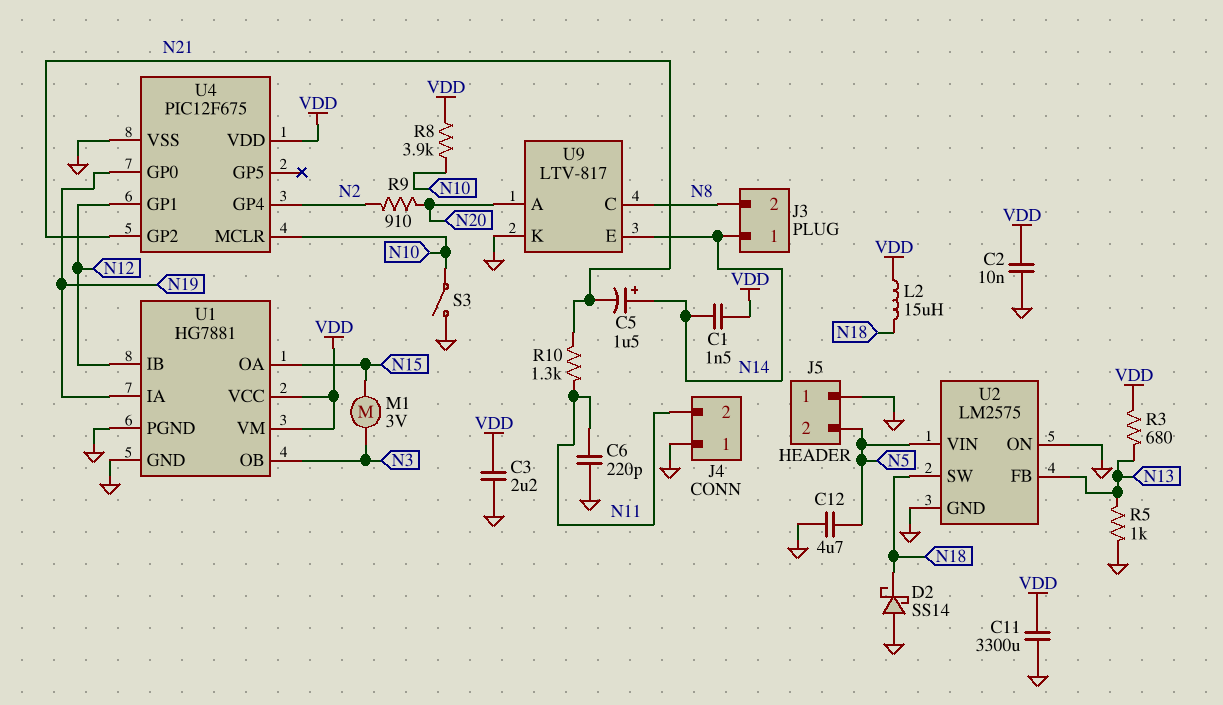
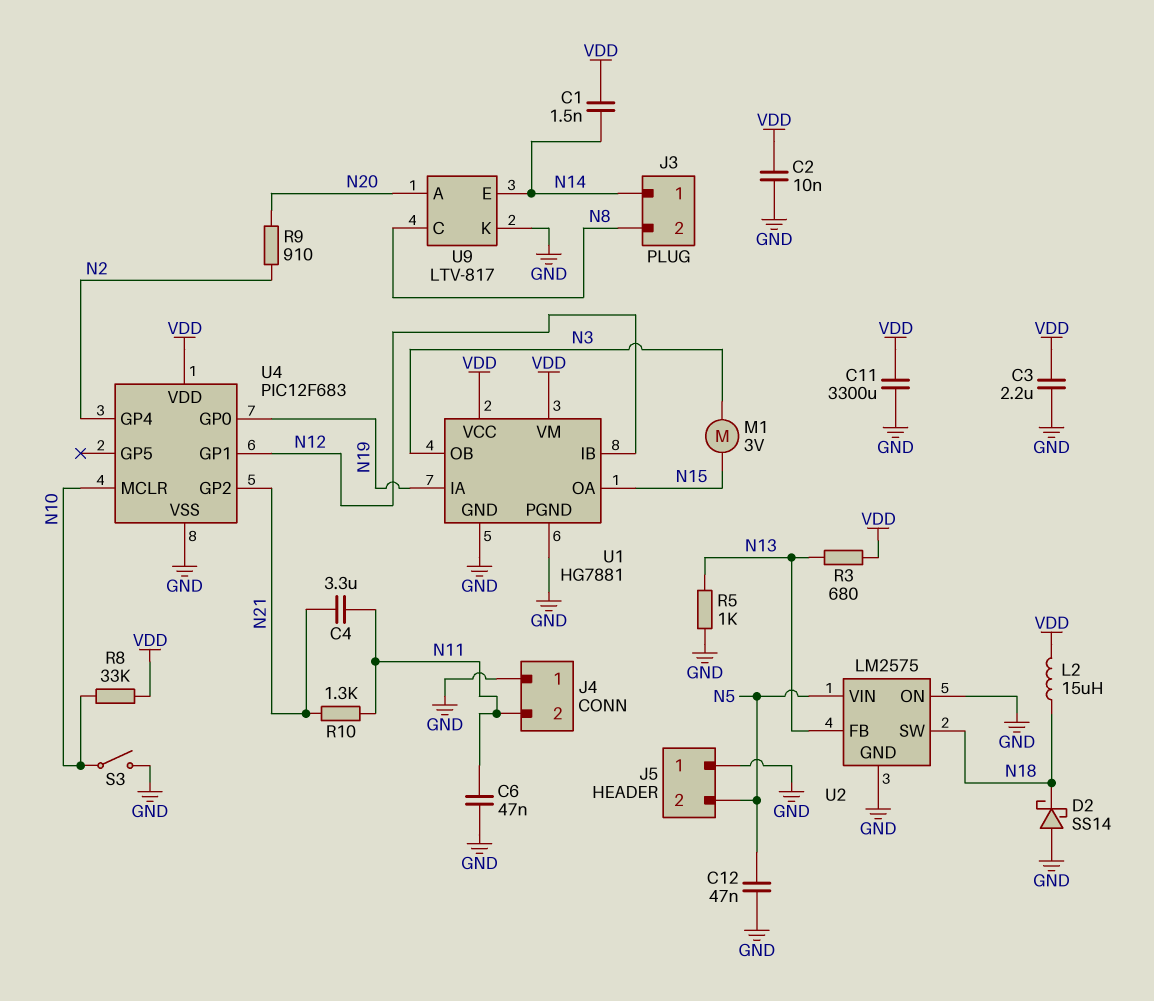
C4: none -> 3.3uF (N11, N21)
C5: 1.5uF (plus N14, minus N21) -> none
C6: 220pF (GND, N11) -> 47nF (GND, N11)
C12: 4.7uF (GND, N5) -> 47nF (GND, N5)
R8: 3.9k (N10, VDD) -> 33k (N10, VDD)
U4: PIC12F675 -> PIC12F683

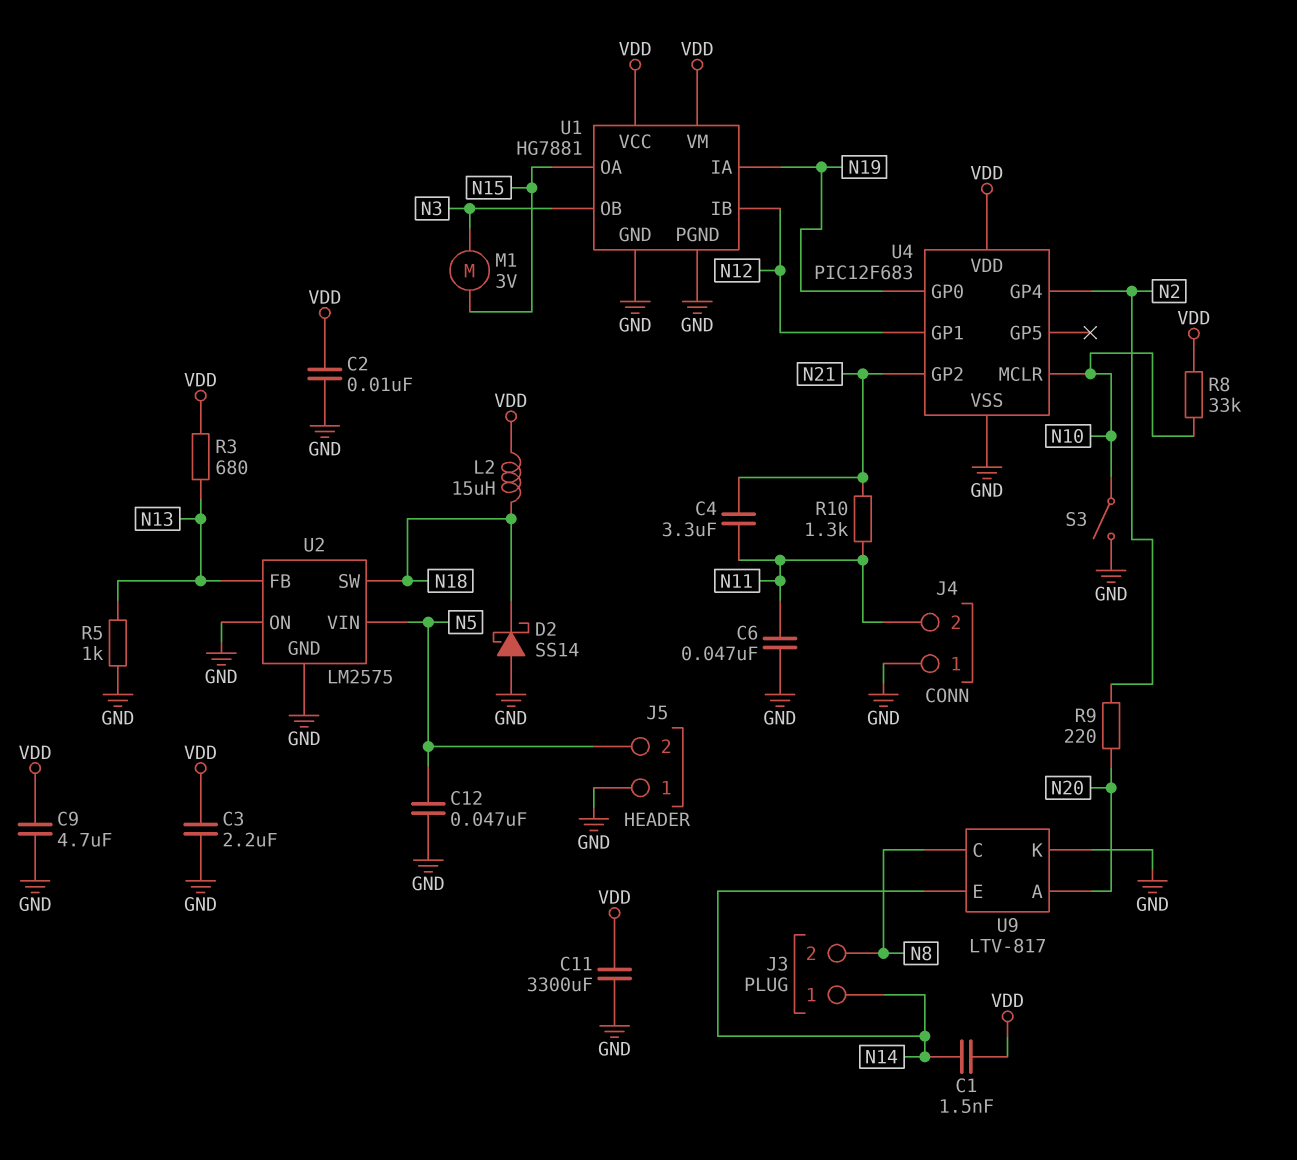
C9: none -> 4.7uF (GND, VDD)
R9: 910 (N2, N20) -> 220 (N2, N20)

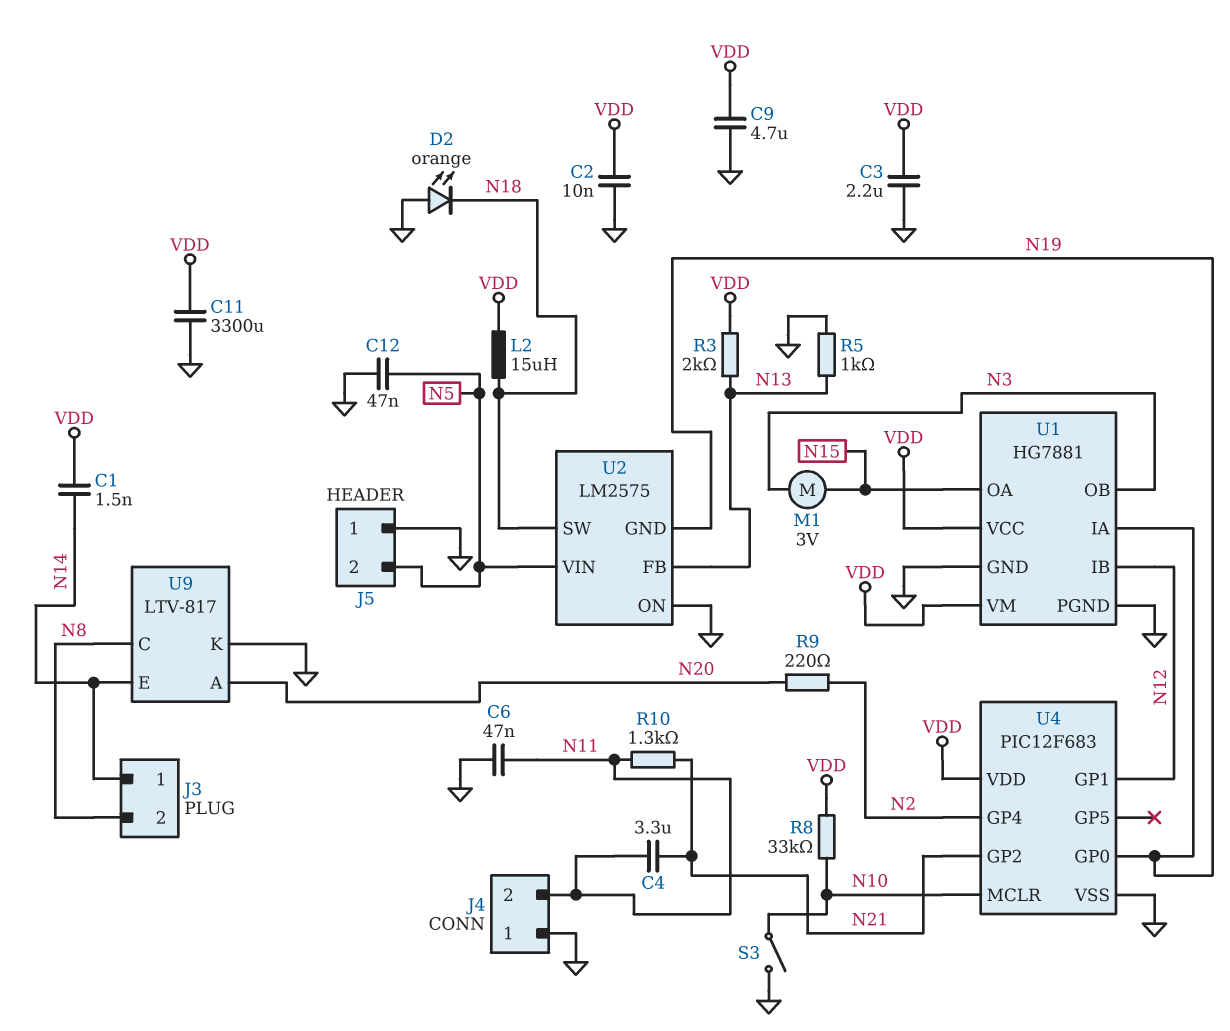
D2: schottky SS14 (A GND, K N18) -> LED orange (A GND, K N18)
R3: 680 (N13, VDD) -> 2k (N13, VDD)
U2 pin GND: GND -> N19

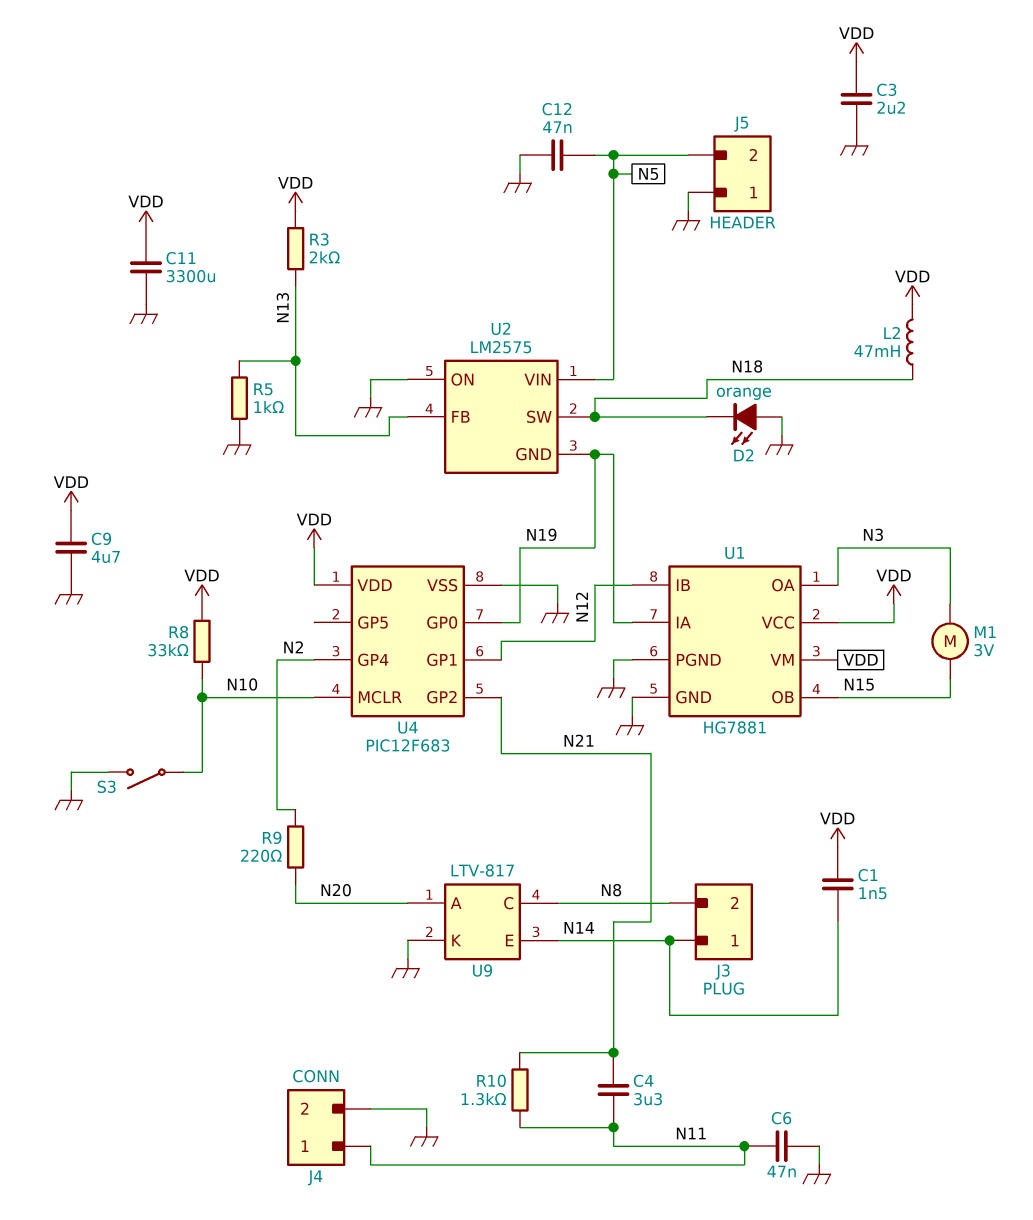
C2: 10nF (GND, VDD) -> none
J4 pin 1: GND -> N11
J4 pin 2: N11 -> GND
L2: 15uH (N18, VDD) -> 47mH (N18, VDD)
U1 pin OA: N15 -> N3
U1 pin OB: N3 -> N15

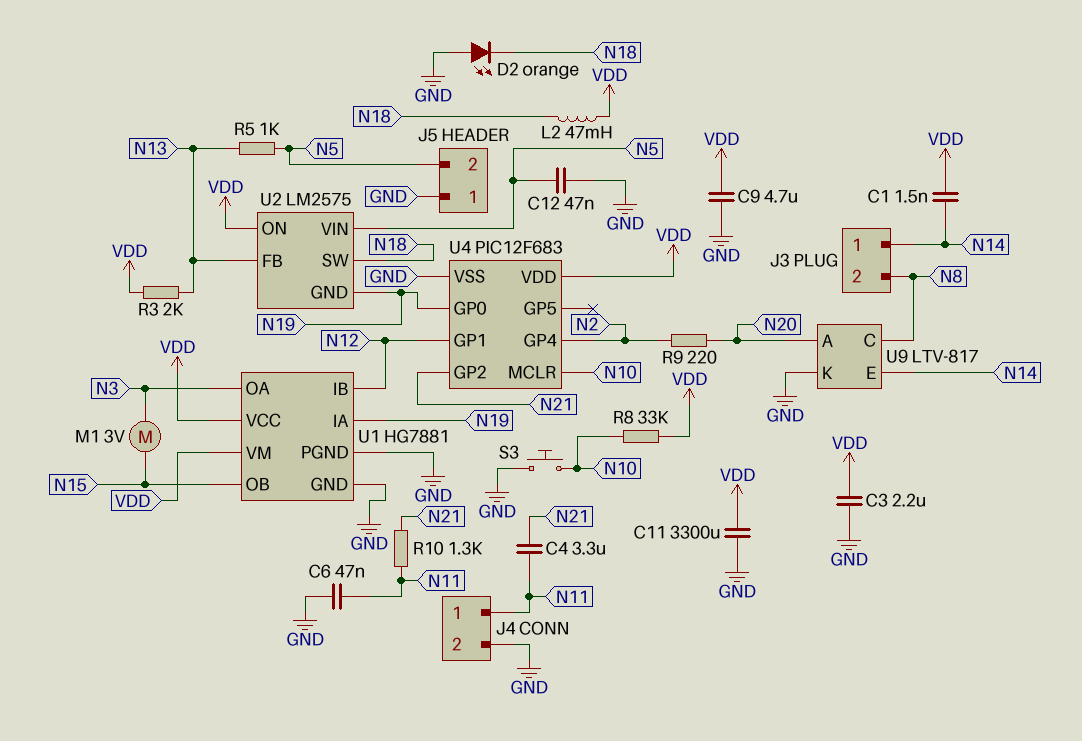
R5: 1k (GND, N13) -> 1k (N5, N13)
S3: switch (GND, N10) -> button (GND, N10)
U2 pin ON: GND -> VDD

